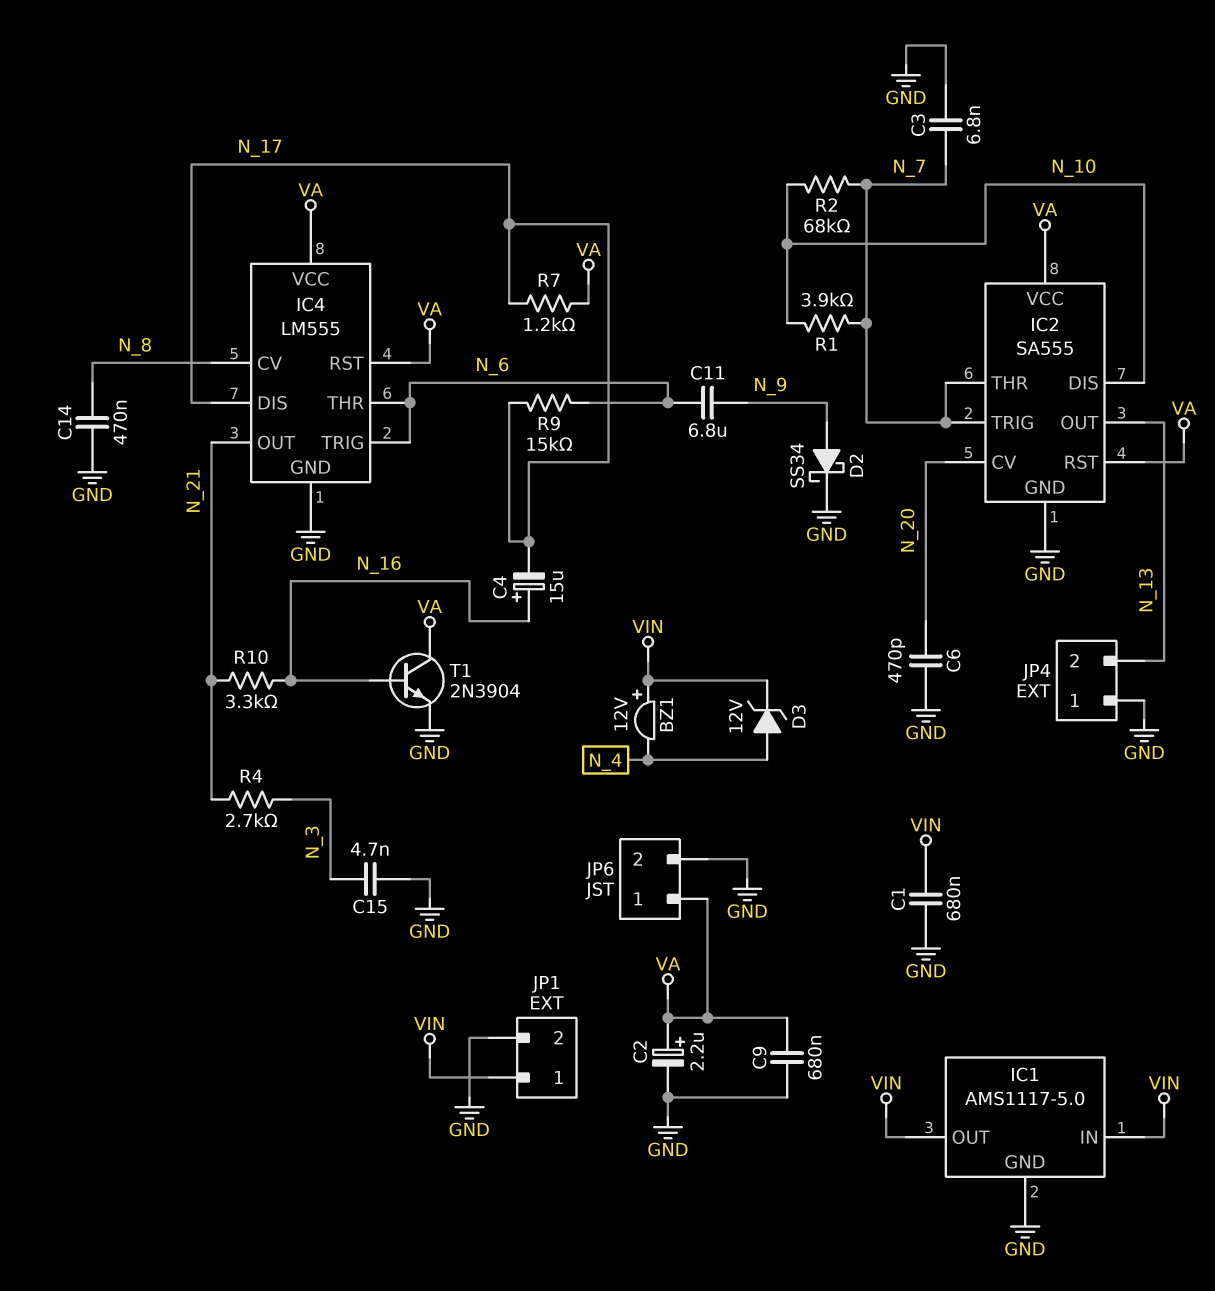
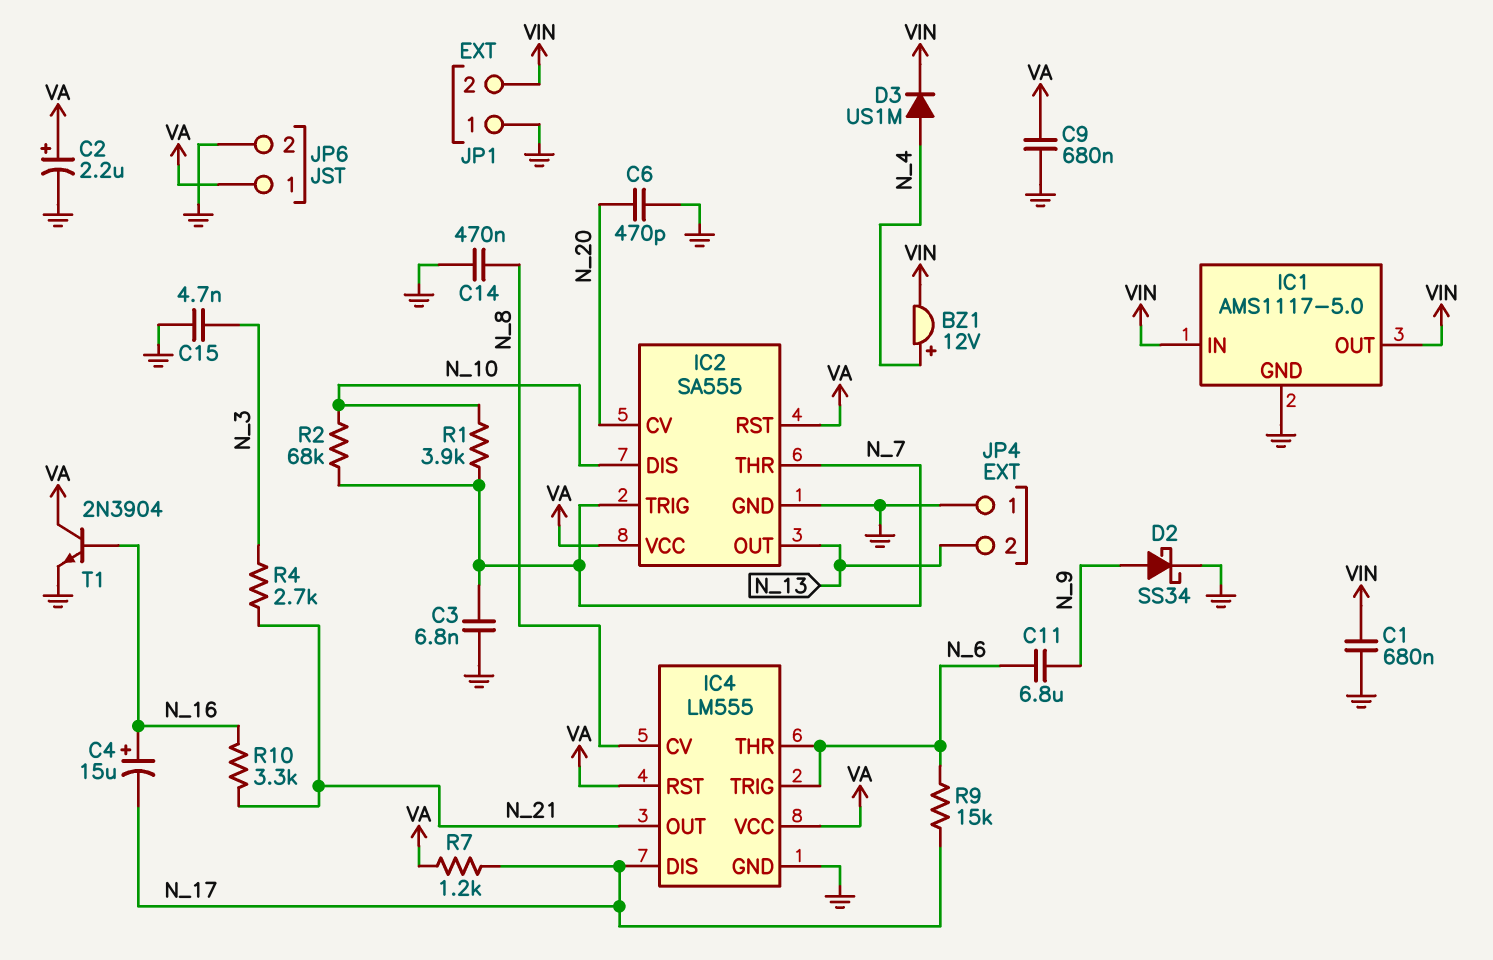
BZ1: buzzer 12V (plus VIN, minus N_4) -> buzzer 12V (plus N_4, minus VIN)
D3: zener 12V (A N_4, K VIN) -> diode US1M (A N_4, K VIN)
JP1 pin 1: VIN -> GND
JP1 pin 2: GND -> VIN

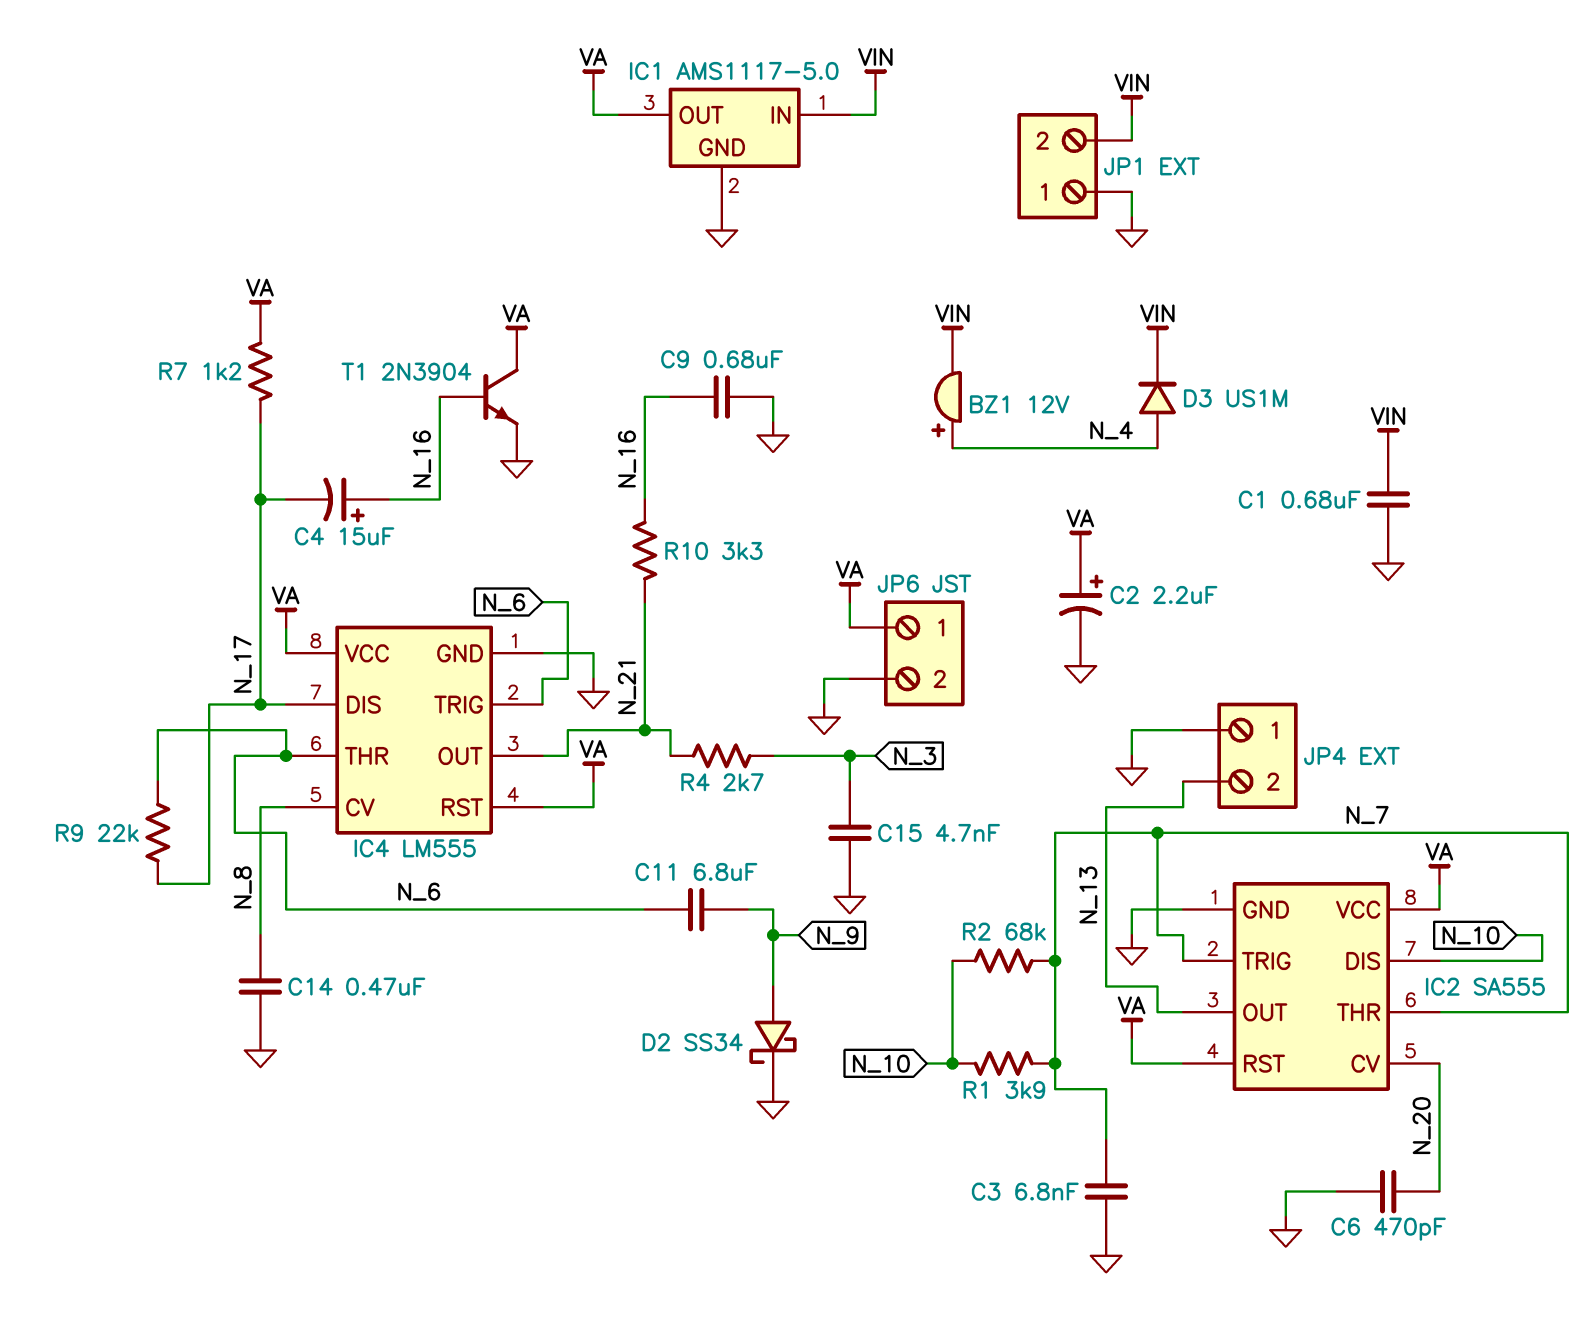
C9: 680nF (GND, VA) -> 680nF (GND, N_16)
IC1 pin OUT: VIN -> VA
R9: 15k (N_6, N_17) -> 22k (N_6, N_17)

